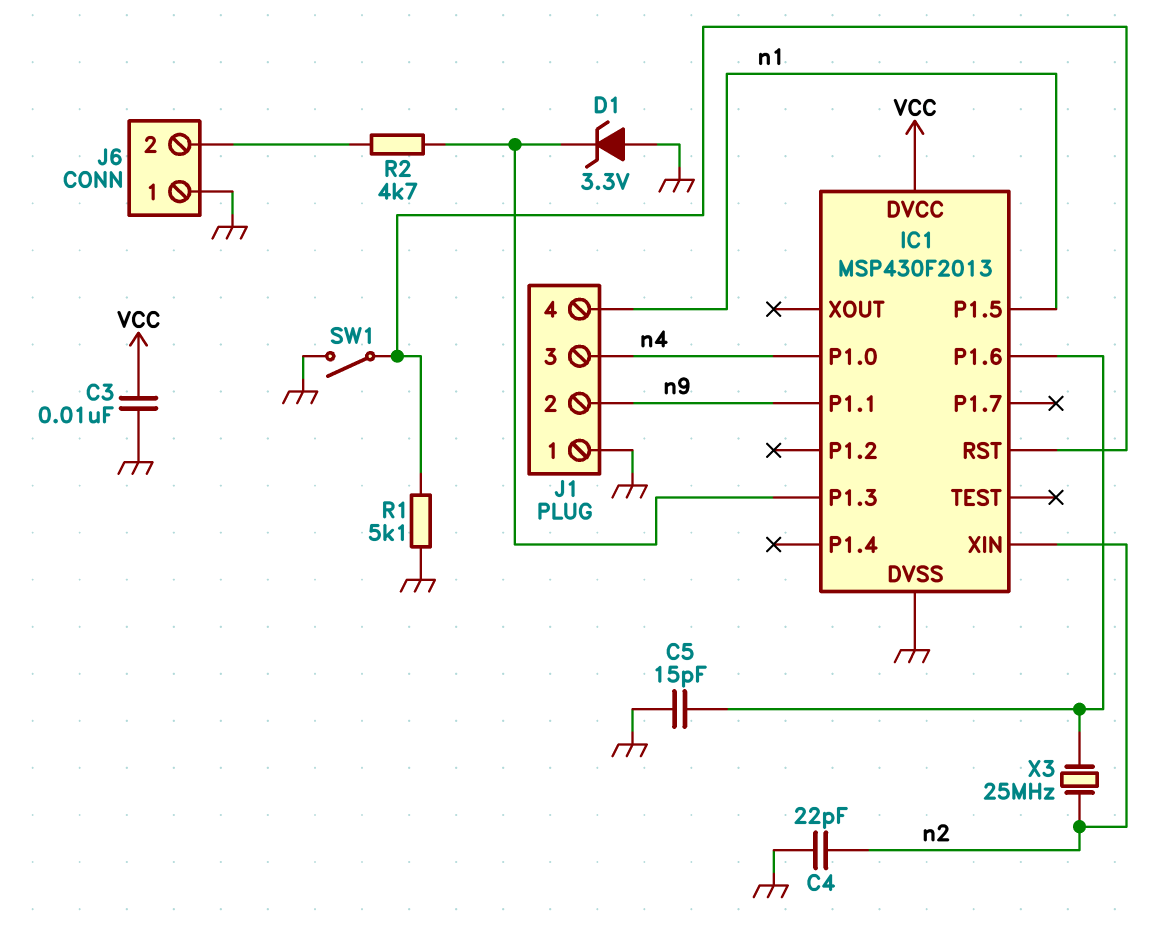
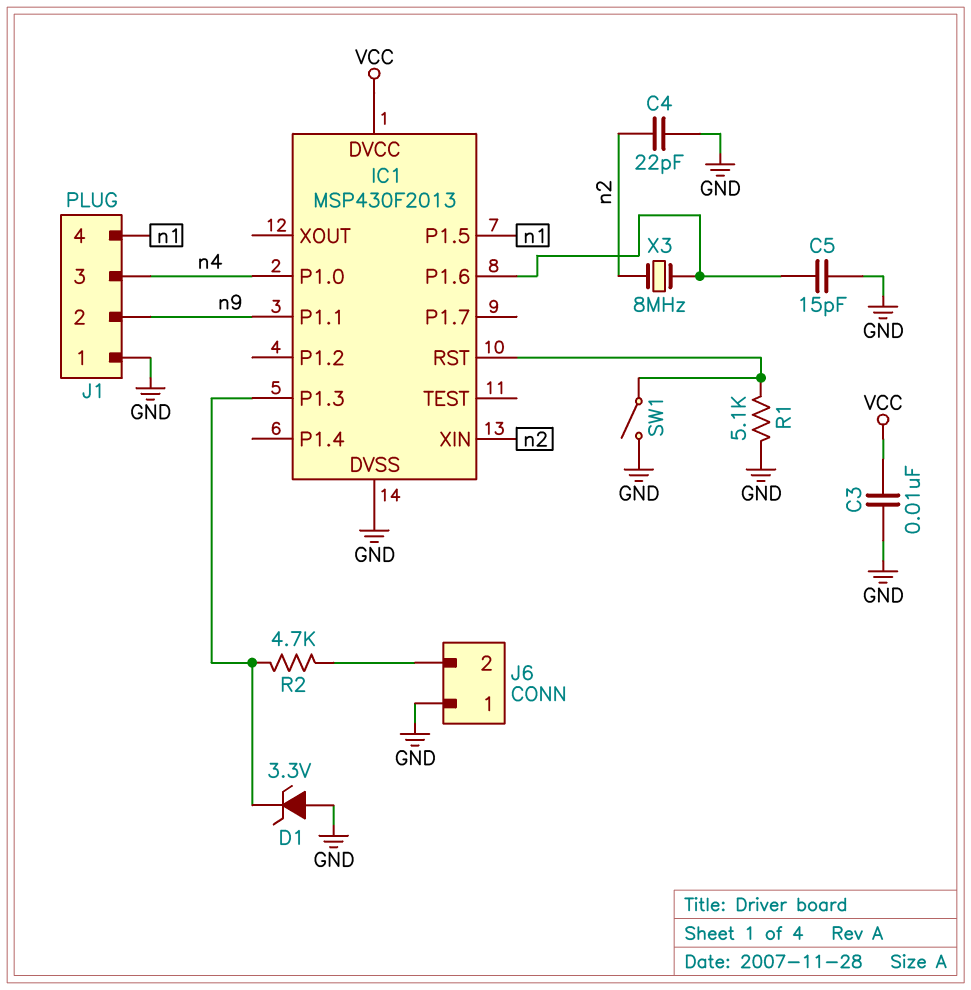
X3: 25MHz (IC1/P1.6, n2) -> 8MHz (IC1/P1.6, n2)

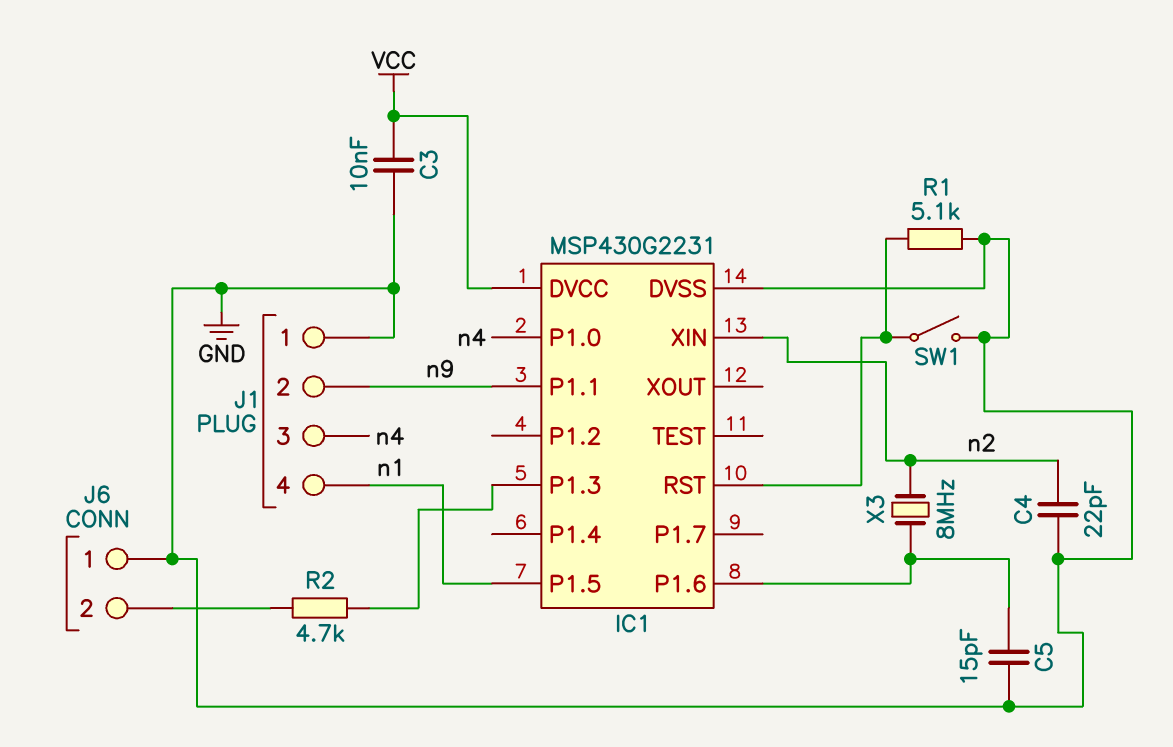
D1: zener 3.3V (A GND, K IC1/P1.3) -> none
IC1: MSP430F2013 -> MSP430G2231

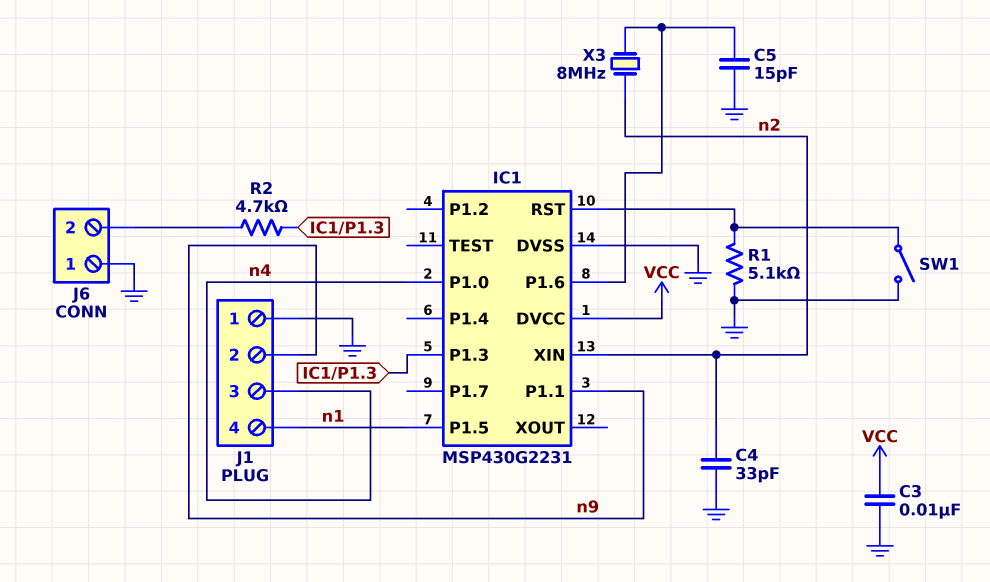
C4: 22pF (GND, n2) -> 33pF (GND, n2)

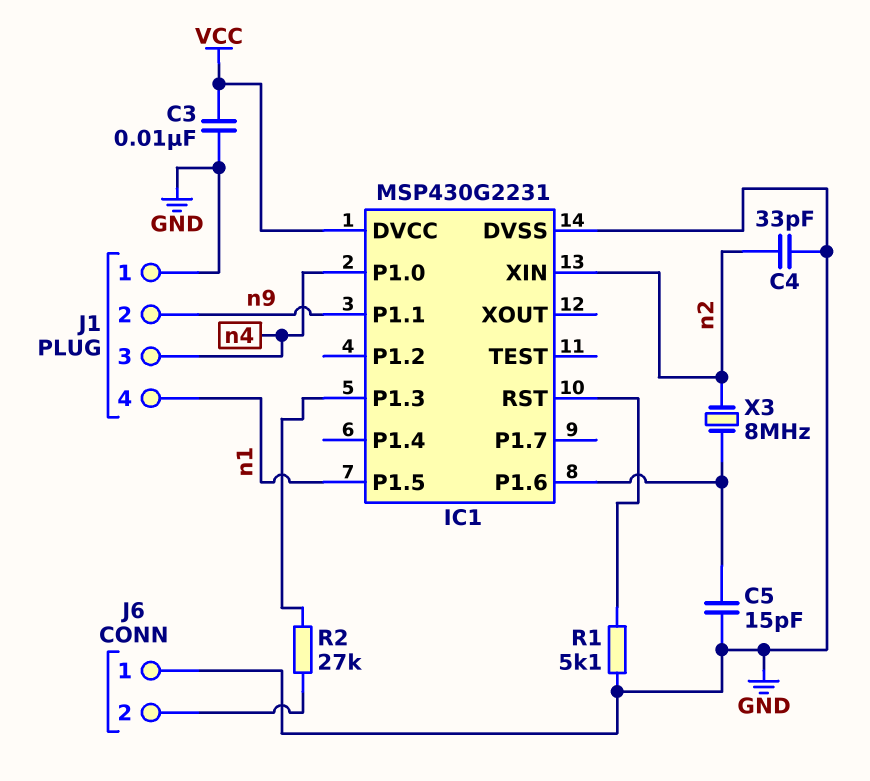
R2: 4.7k (IC1/P1.3, J6/2) -> 27k (IC1/P1.3, J6/2)
SW1: switch (GND, IC1/RST) -> none

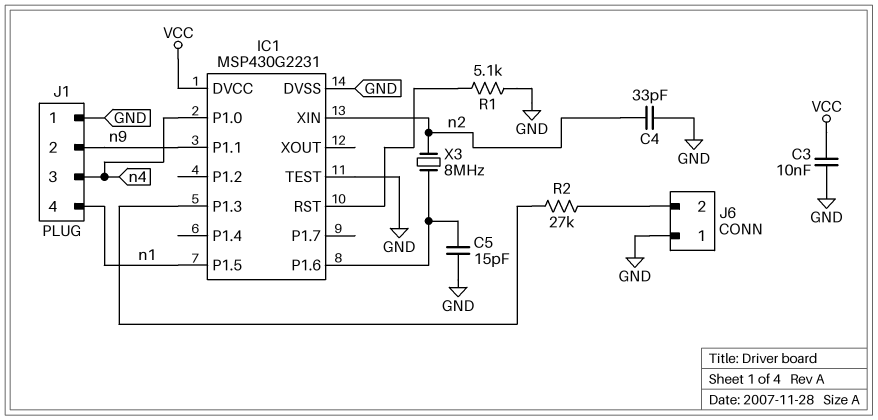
IC1 pin TEST: none -> GND

